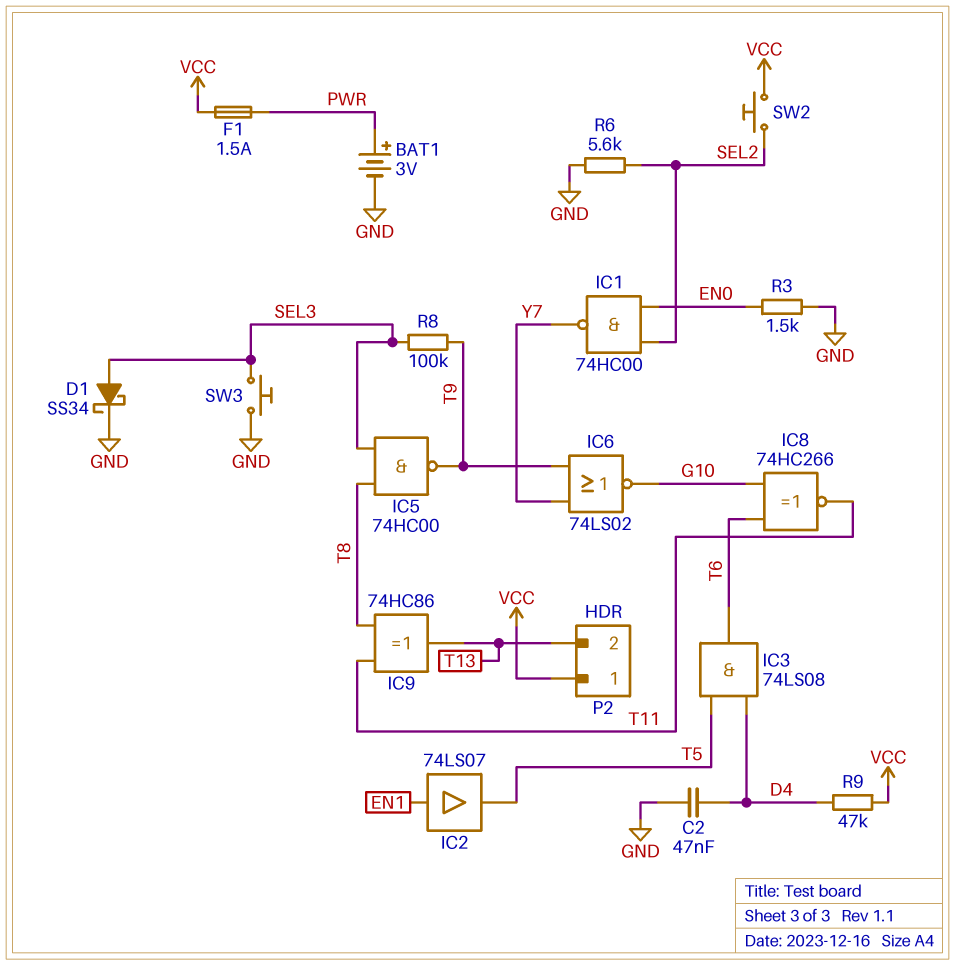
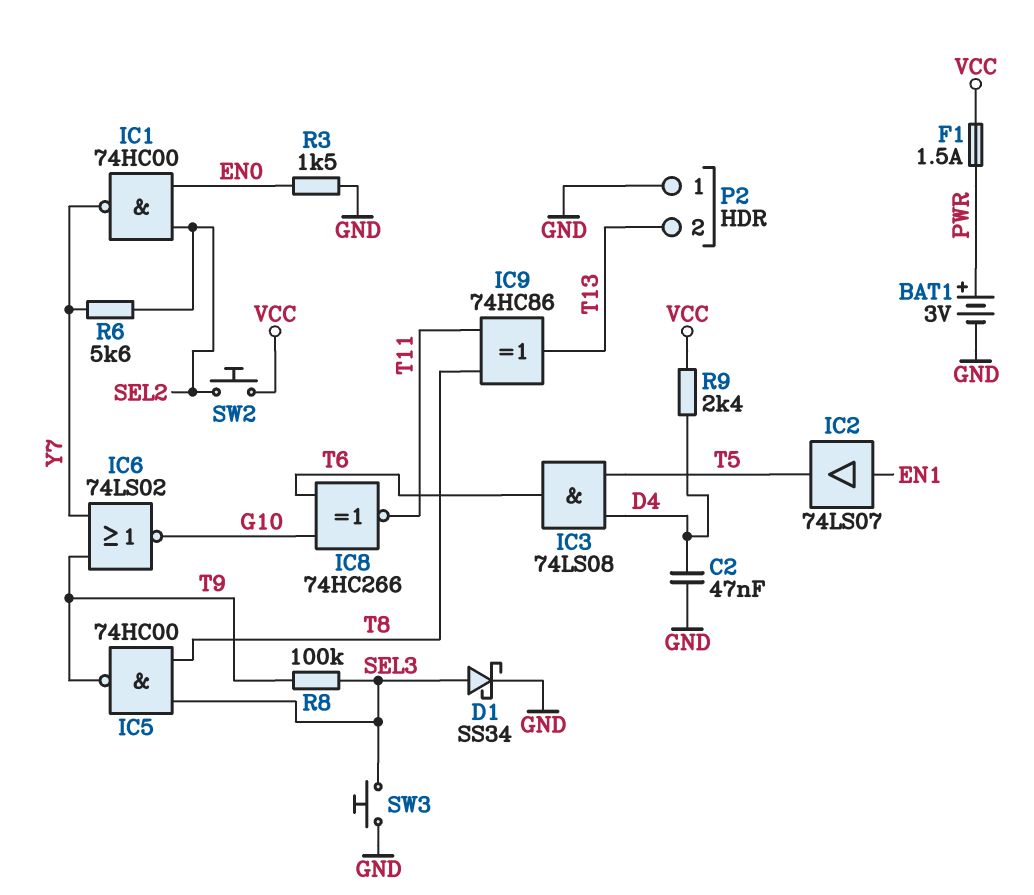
P2 pin 1: VCC -> GND
R6: 5.6k (GND, SEL2) -> 5.6k (SEL2, Y7)
R9: 47k (D4, VCC) -> 2.4k (D4, VCC)

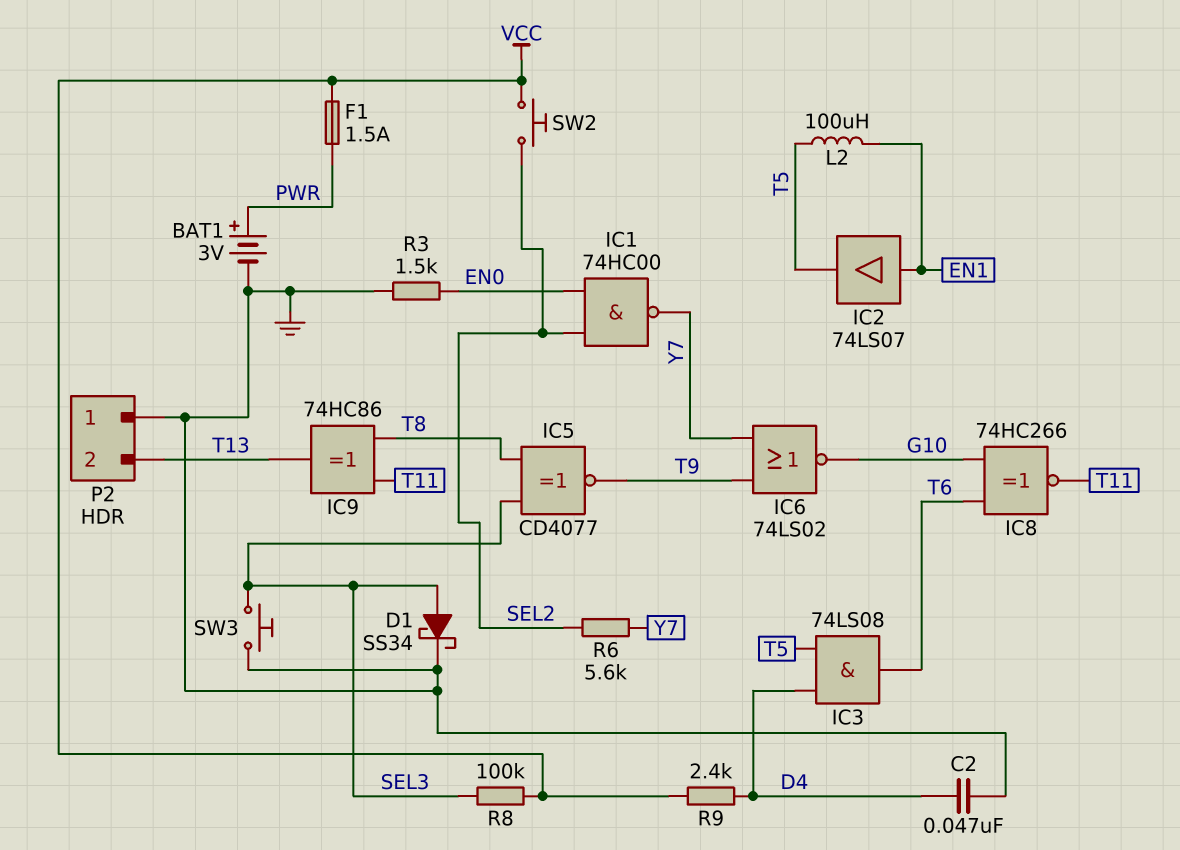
IC5: NAND 74HC00 (in SEL3, in T8, out T9) -> XNOR CD4077 (in SEL3, in T8, out T9)
L2: none -> 100uH (EN1, T5)
R8: 100k (SEL3, T9) -> 100k (SEL3, VCC)

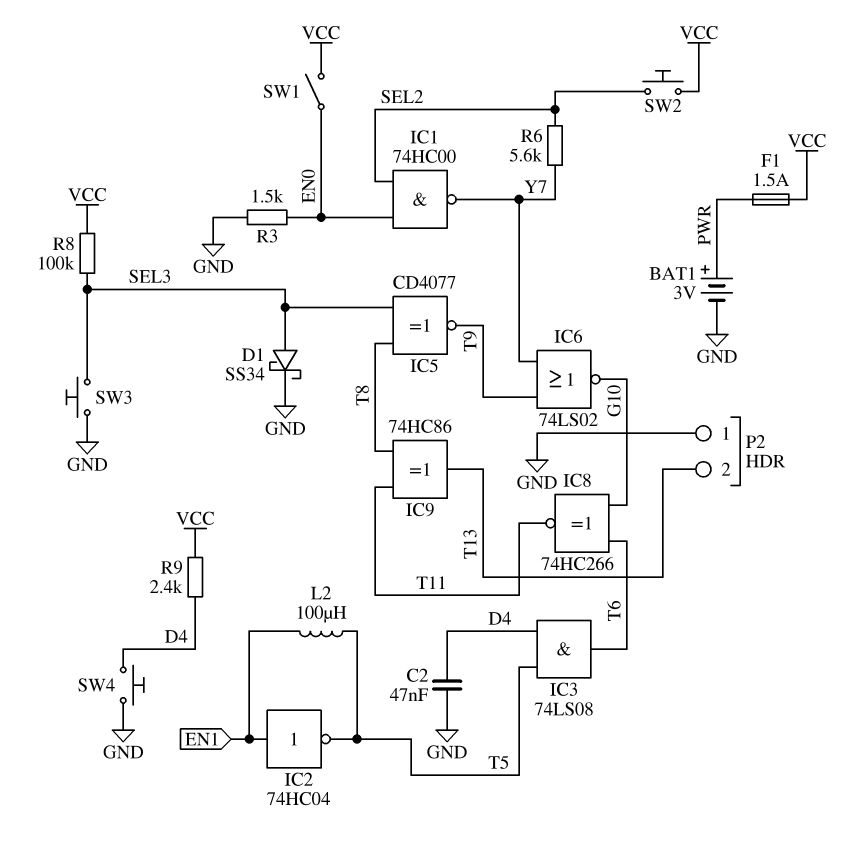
IC2: buffer 74LS07 (in EN1, out T5) -> NOT 74HC04 (in EN1, out T5)
SW1: none -> switch (EN0, VCC)
SW4: none -> button (D4, GND)

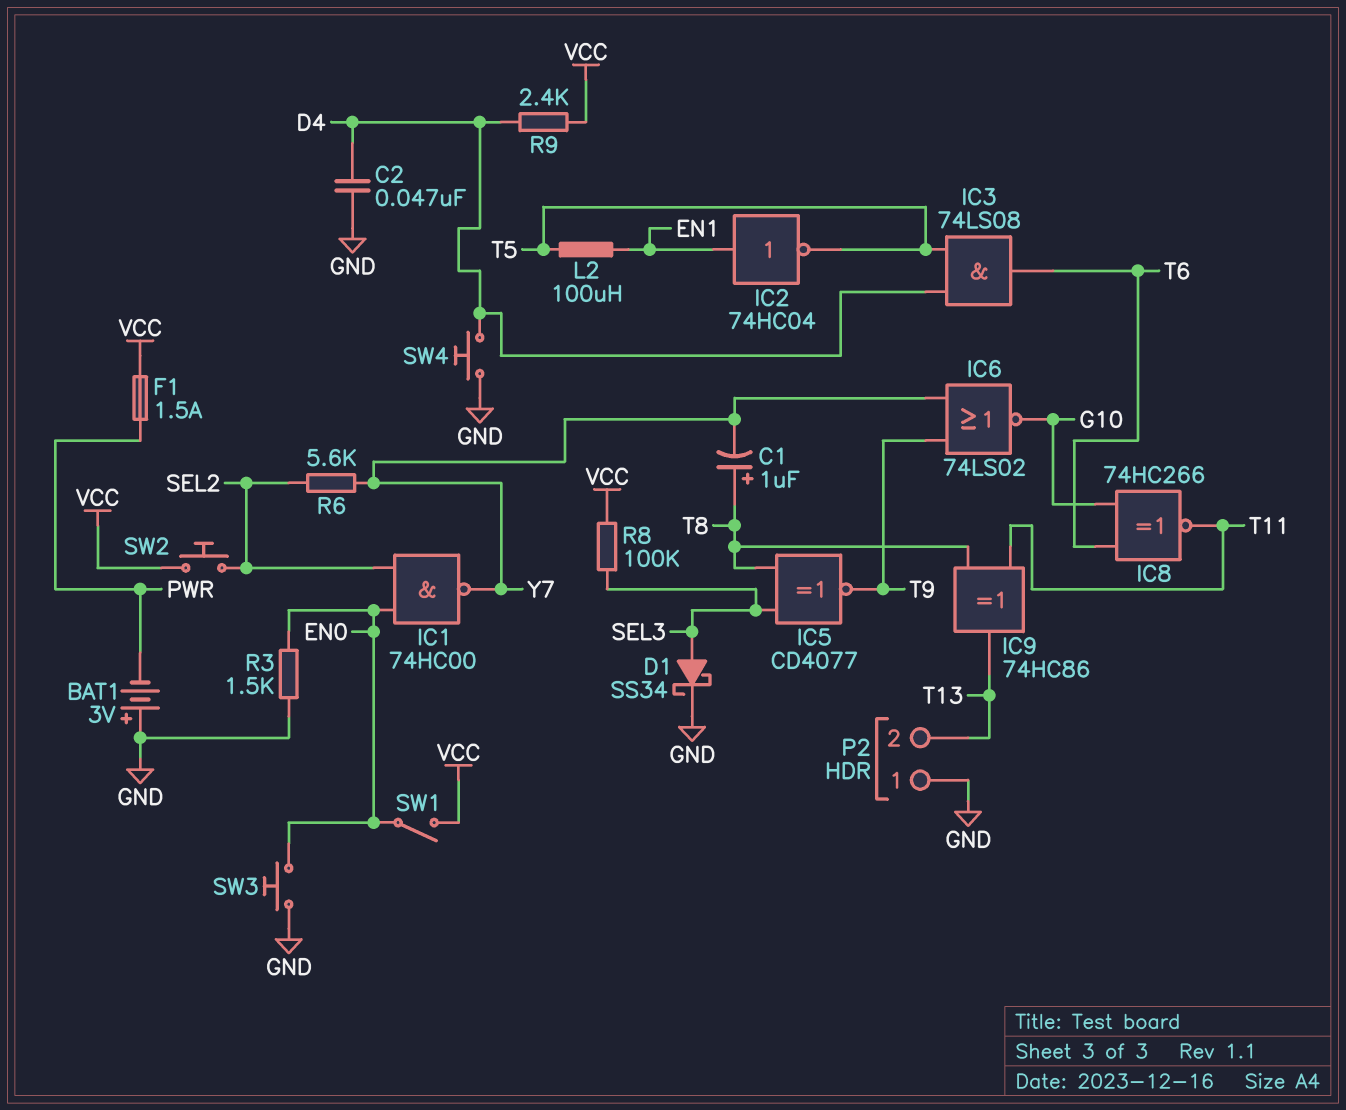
BAT1: 3V (plus PWR, minus GND) -> 3V (plus GND, minus PWR)
C1: none -> 1uF (plus T8, minus Y7)
SW3: button (GND, SEL3) -> button (EN0, GND)

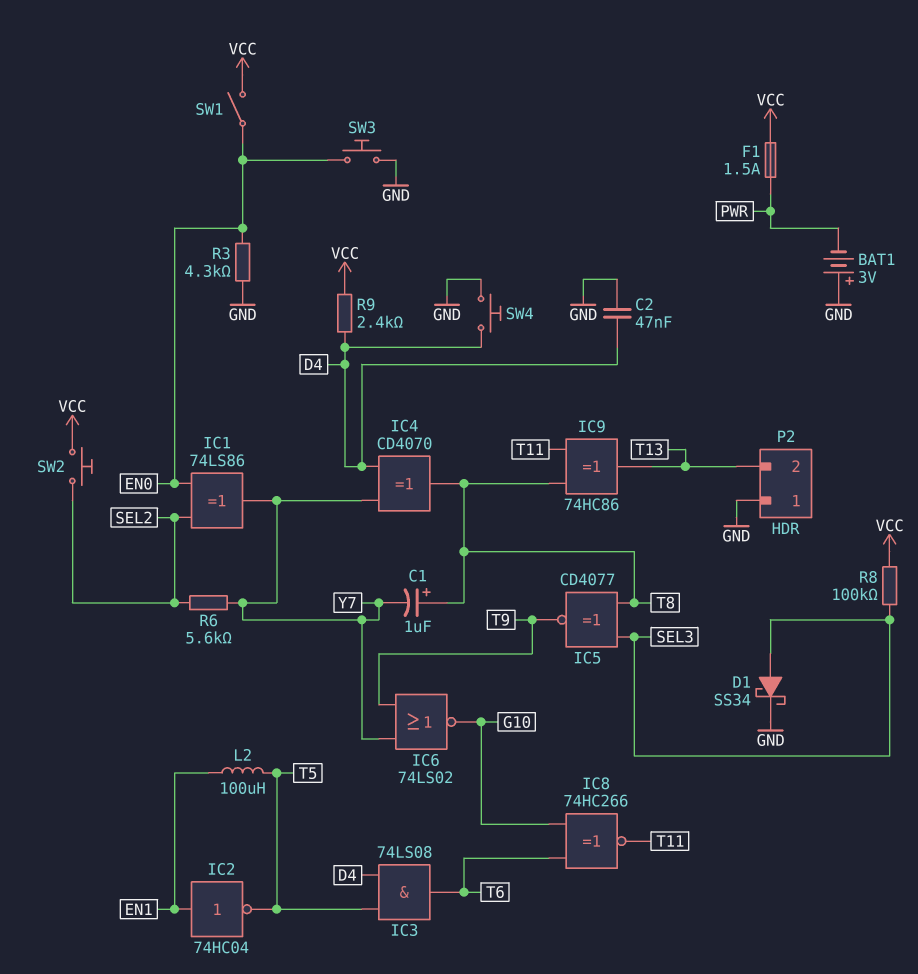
IC1: NAND 74HC00 (in EN0, in SEL2, out Y7) -> XOR 74LS86 (in EN0, in SEL2, out Y7)
IC4: none -> XOR CD4070 (in D4, in Y7, out T8)
R3: 1.5k (EN0, GND) -> 4.3k (EN0, GND)

